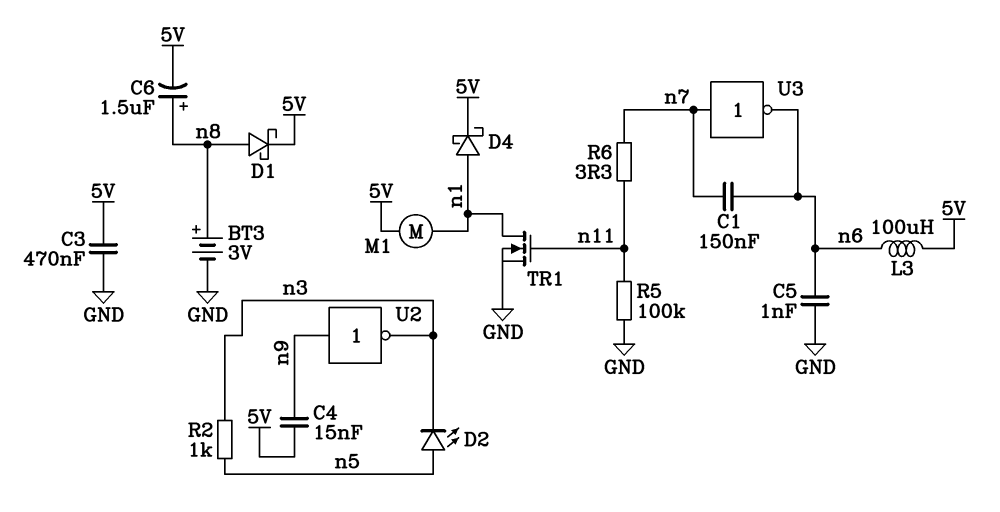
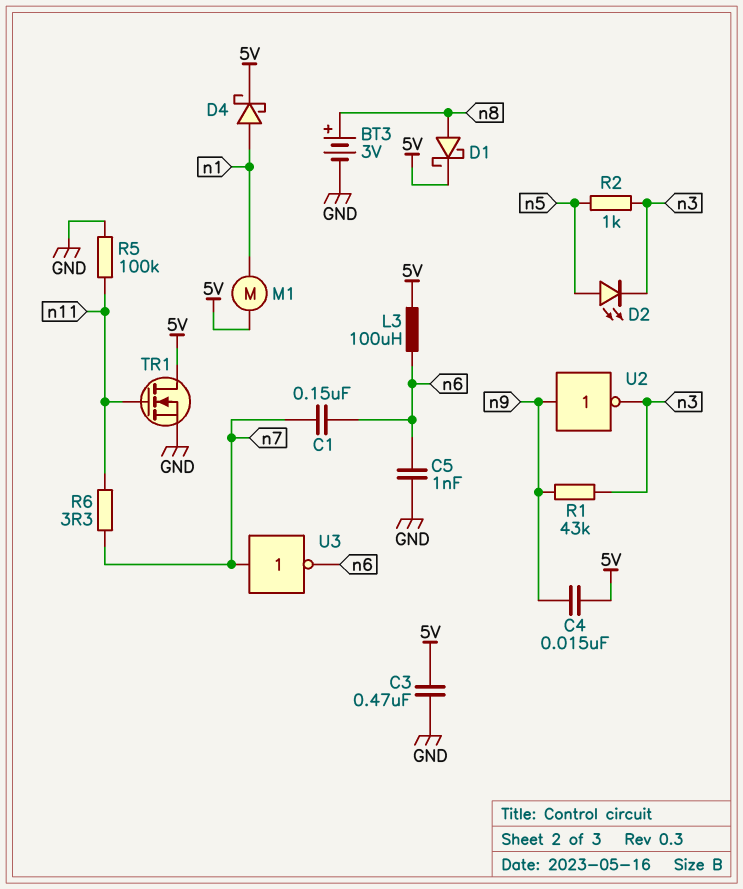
C6: 1.5uF (plus n8, minus 5V) -> none
R1: none -> 43k (n3, n9)
TR1: NMOS (G n11, D n1, S GND) -> NMOS (G n11, D 5V, S GND)

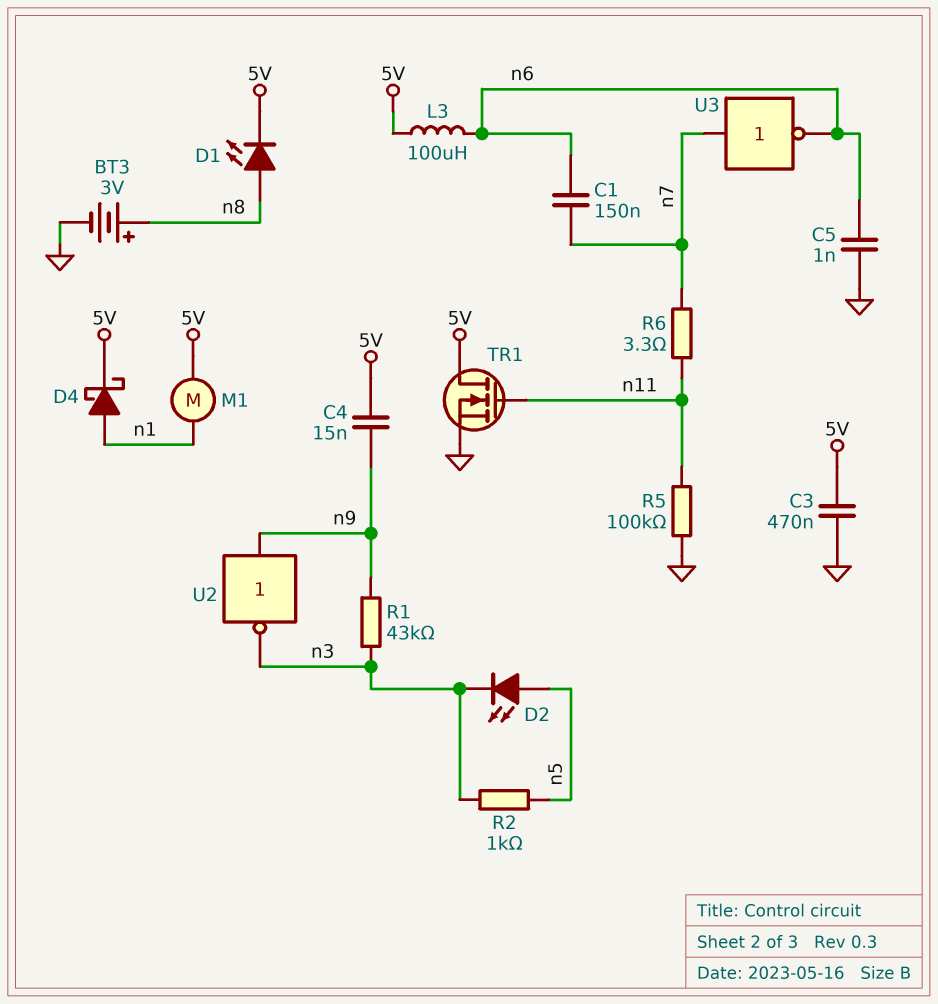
D1: schottky (A n8, K 5V) -> LED (A n8, K 5V)

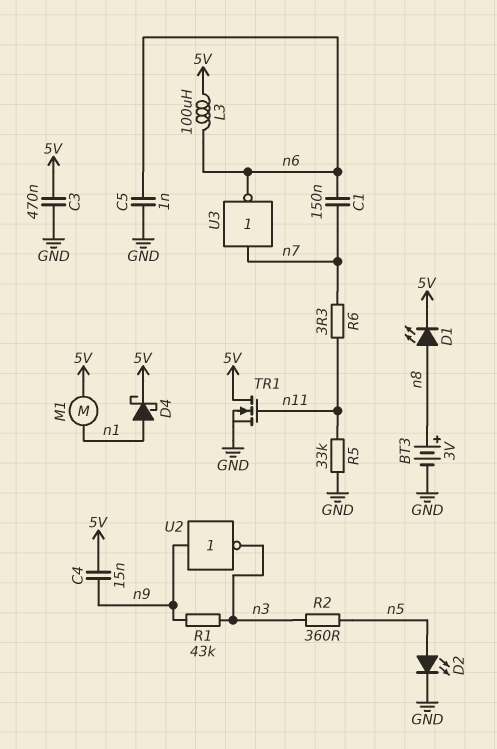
D2: LED (A n5, K n3) -> LED (A n5, K GND)
R2: 1k (n3, n5) -> 360 (n3, n5)
R5: 100k (GND, n11) -> 33k (GND, n11)

